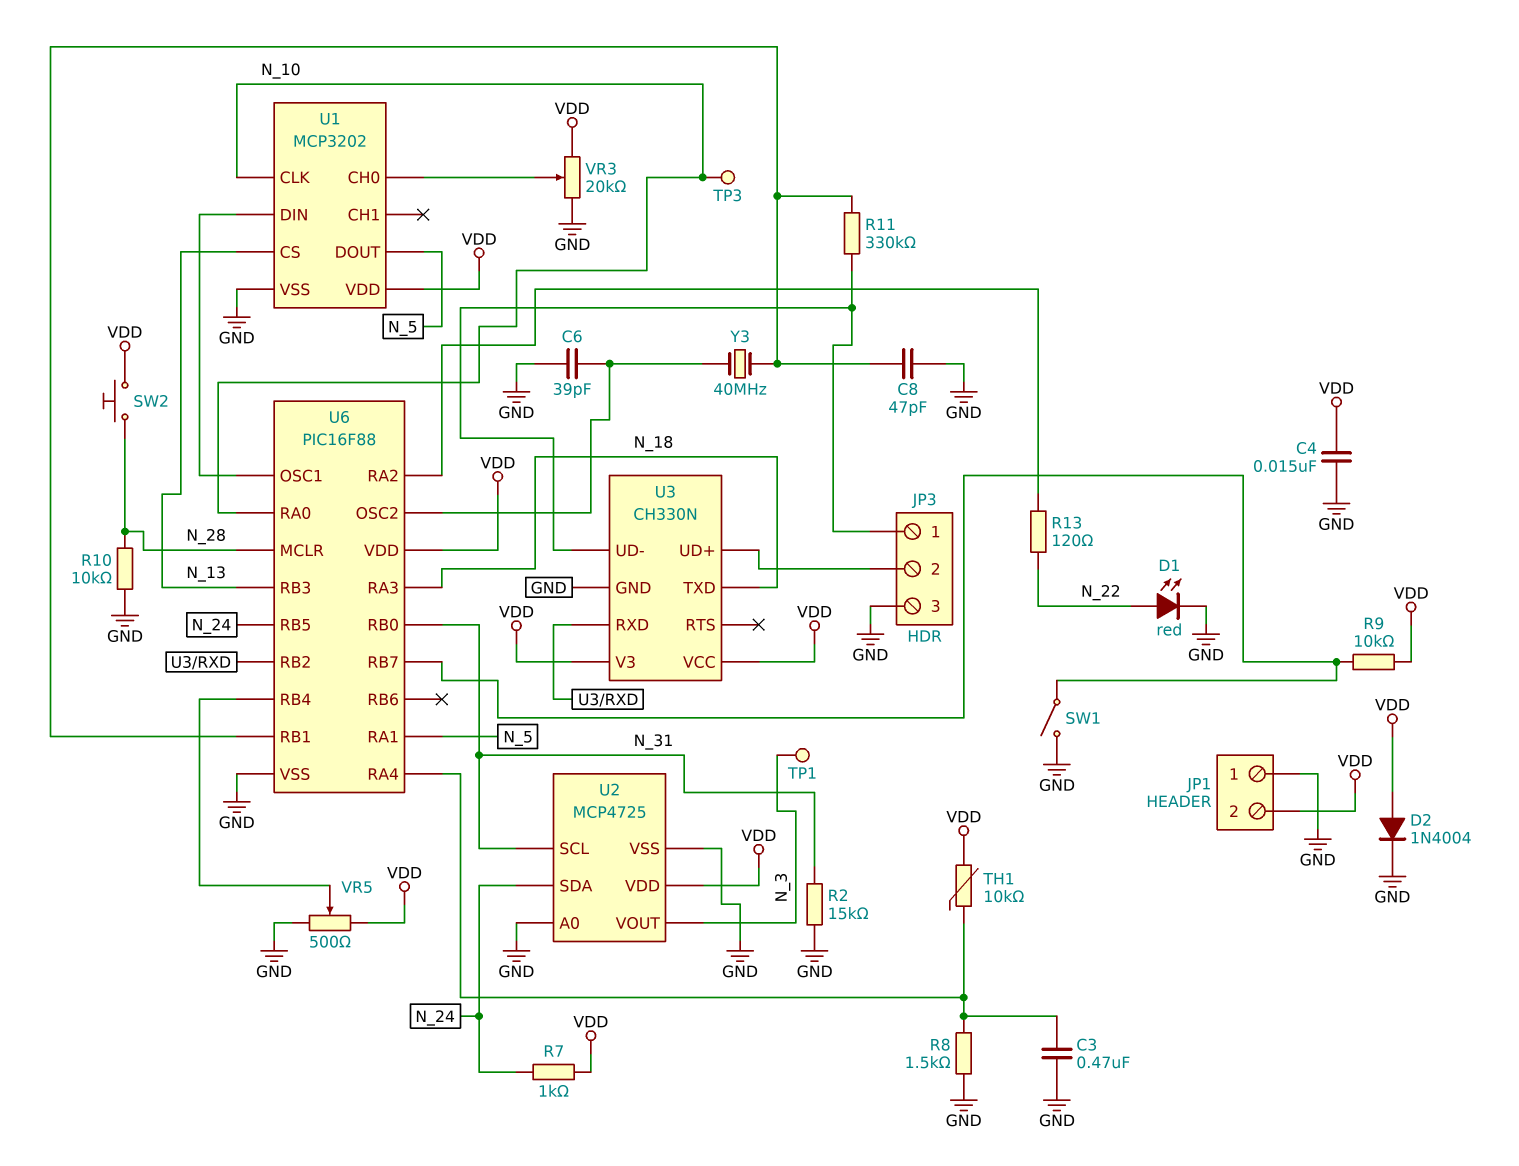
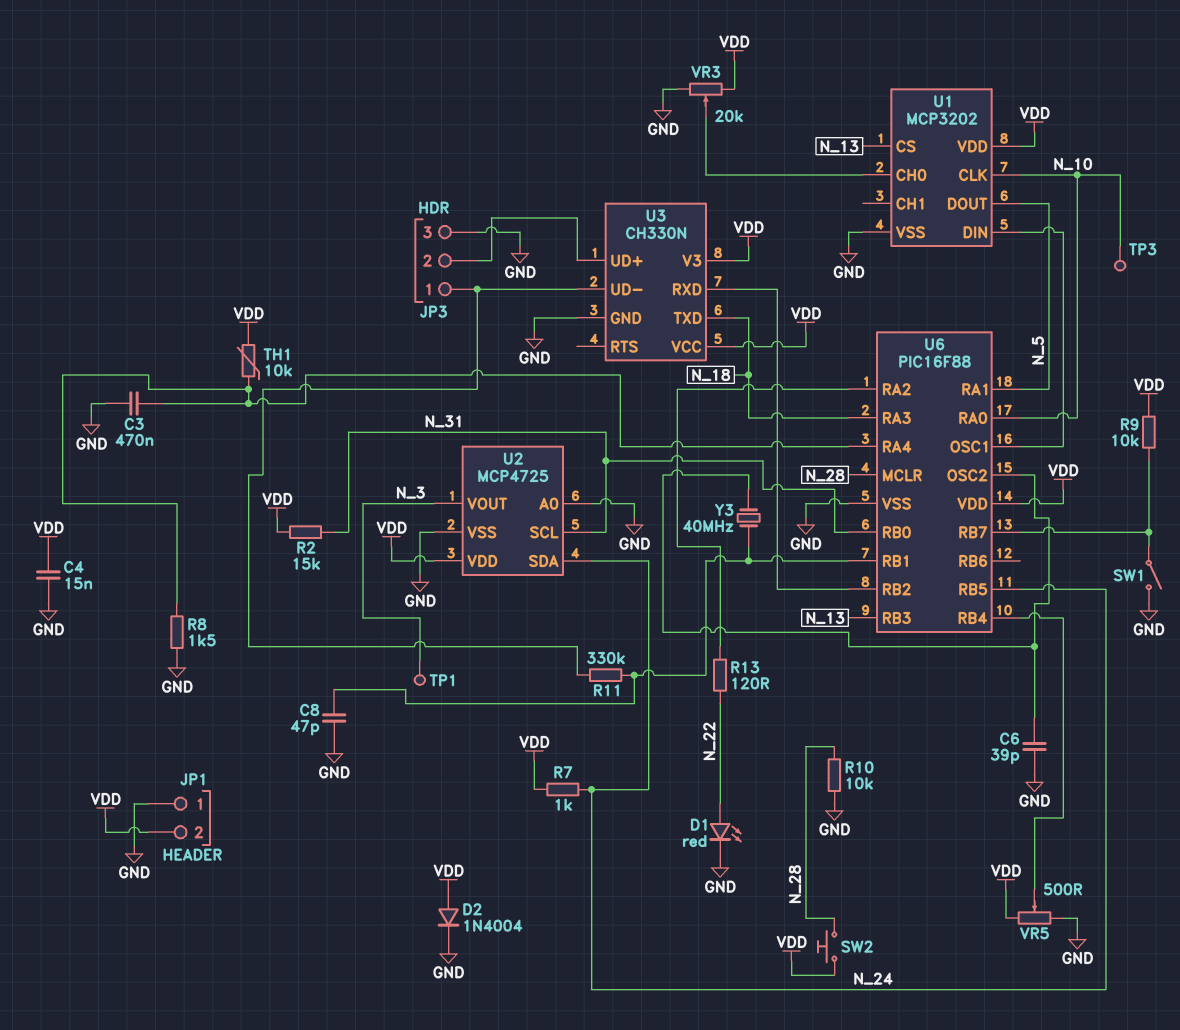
R2: 15k (GND, N_31) -> 15k (N_31, VDD)

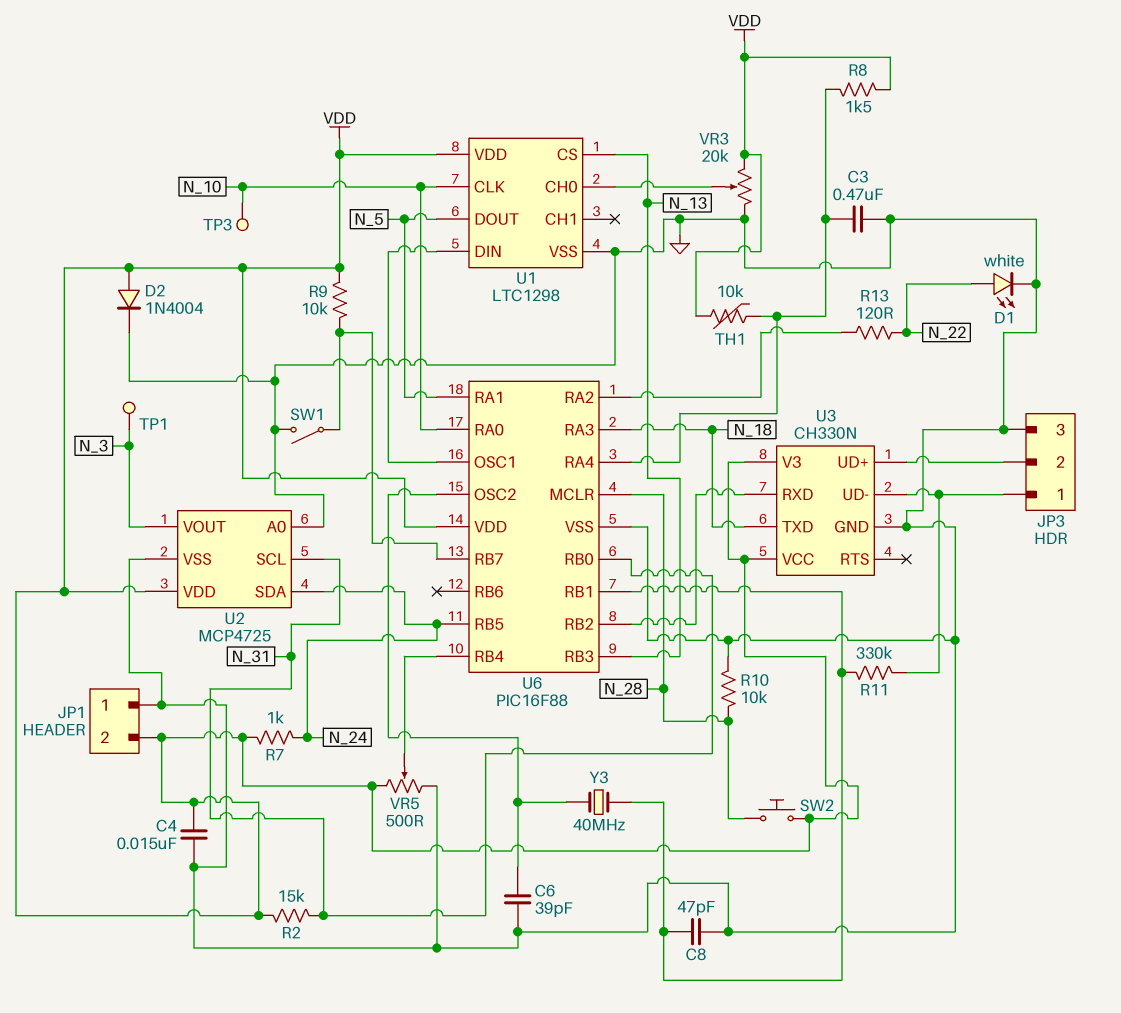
D1: LED red (A N_22, K GND) -> LED white (A N_22, K GND)
R8: 1.5k (GND, U6/RA4) -> 1.5k (U6/RA4, VDD)
U1: MCP3202 -> LTC1298

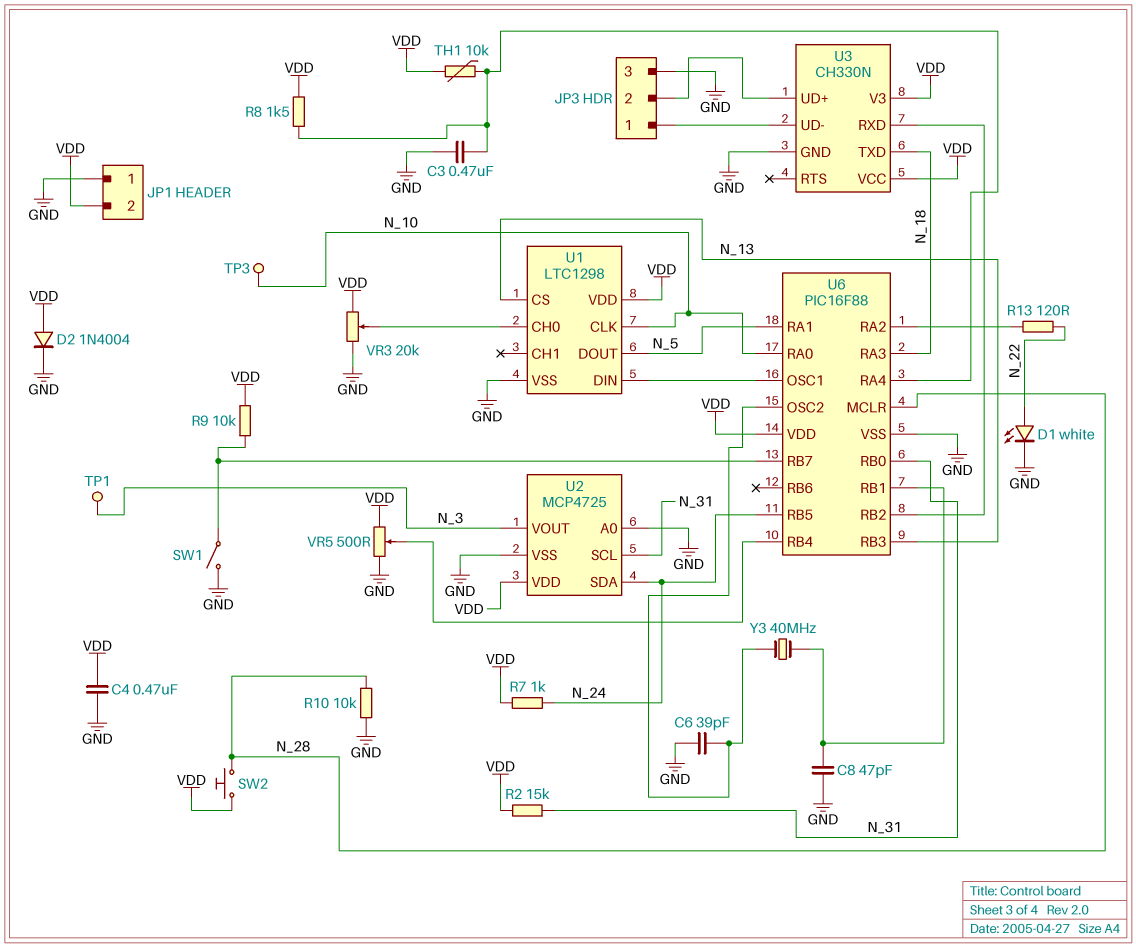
C4: 15nF (GND, VDD) -> 470nF (GND, VDD)
R11: 330k (JP3/1, U6/RB1) -> none

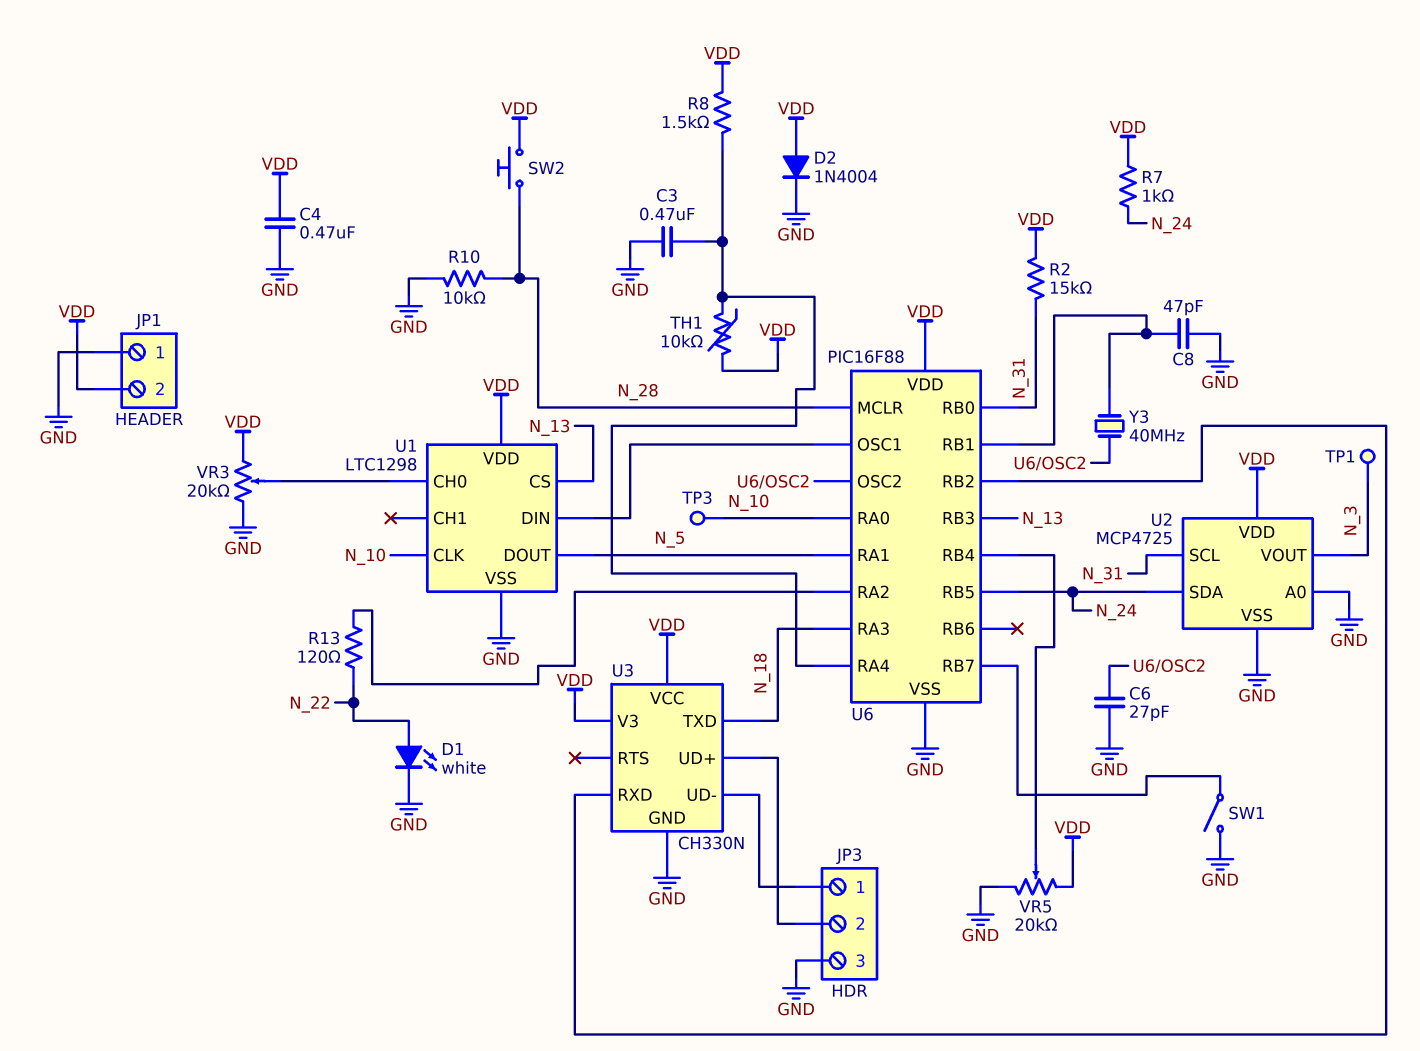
C6: 39pF (GND, U6/OSC2) -> 27pF (GND, U6/OSC2)
R9: 10k (U6/RB7, VDD) -> none
VR5: 500 (GND, VDD, wiper U6/RB4) -> 20k (GND, VDD, wiper U6/RB4)

